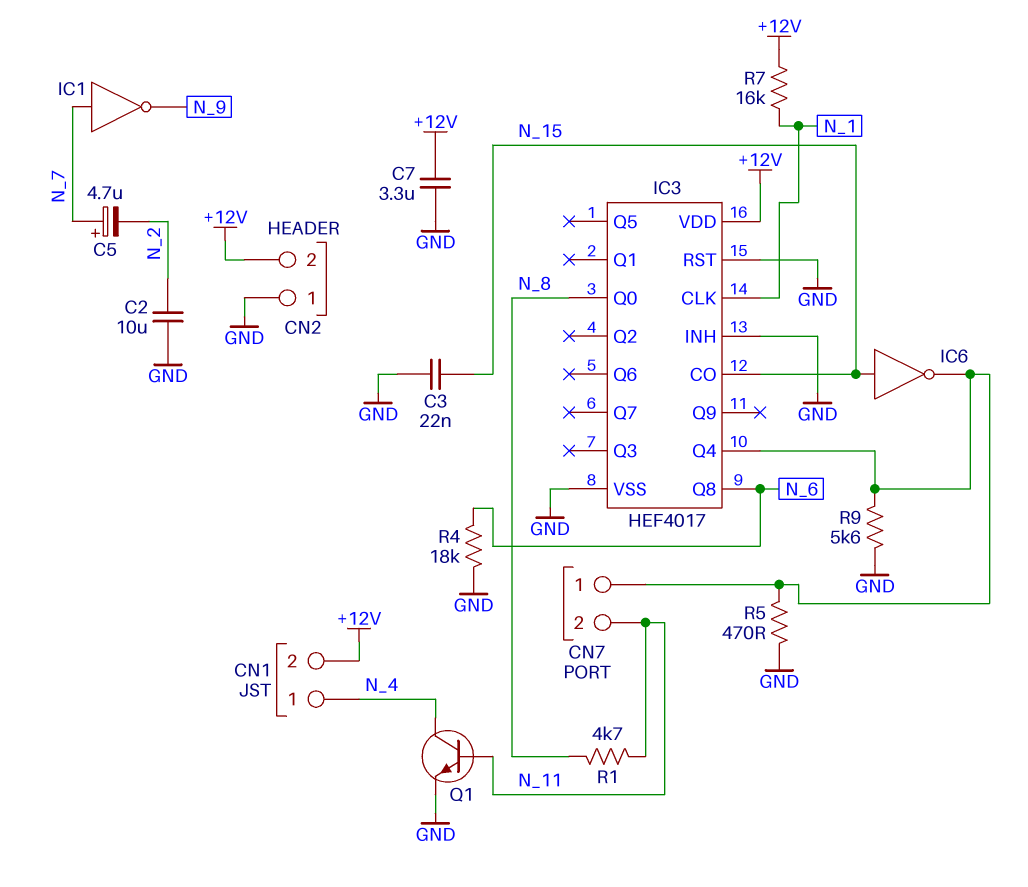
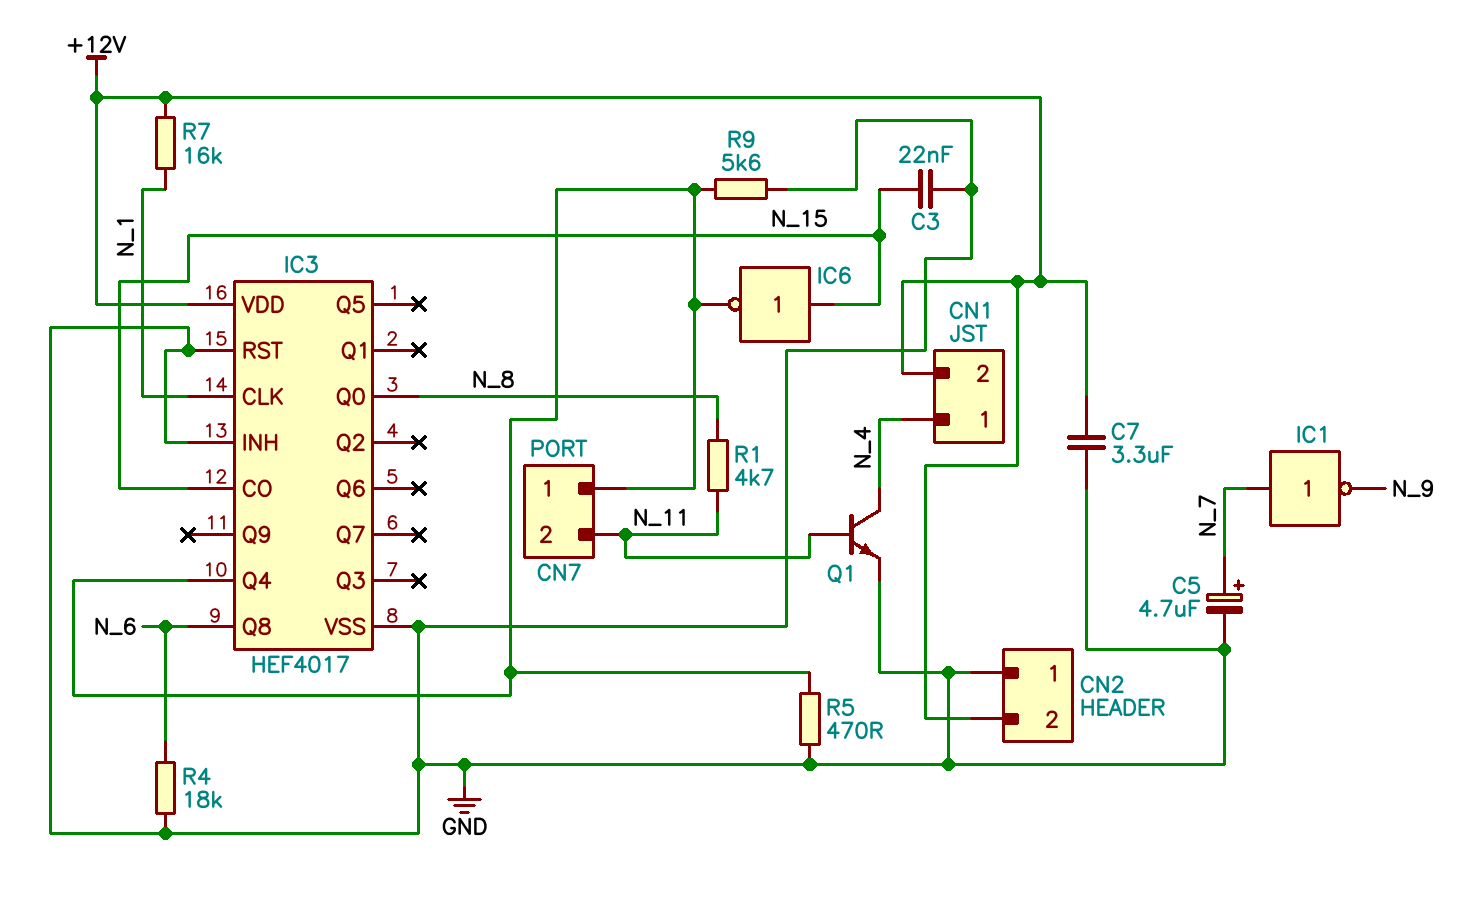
C2: 10uF (GND, N_2) -> none
C5: 4.7uF (plus N_7, minus N_2) -> 4.7uF (plus N_7, minus GND)

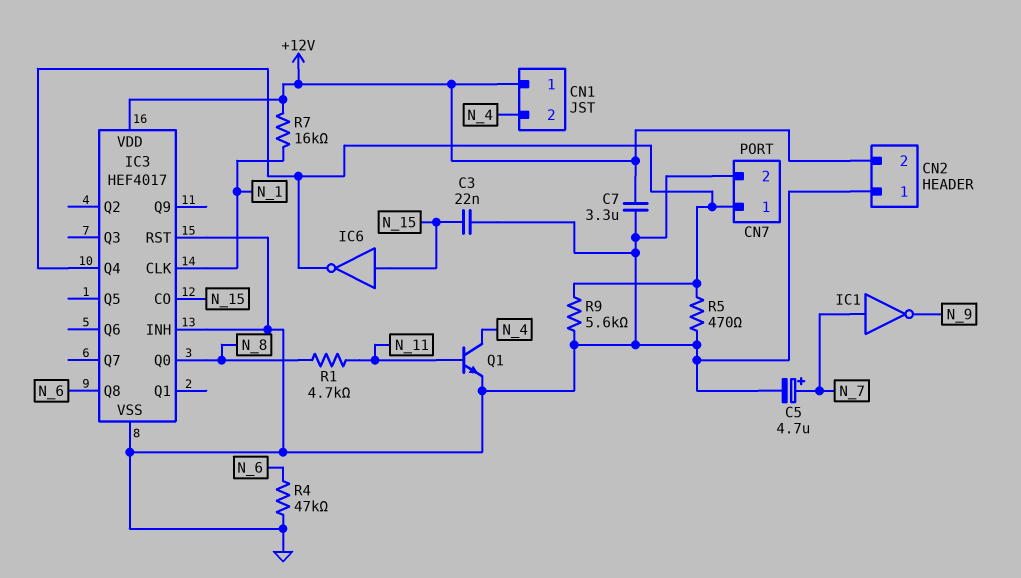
CN1 pin 1: N_4 -> +12V
CN1 pin 2: +12V -> N_4
CN7 pin 2: N_11 -> GND
R4: 18k (GND, N_6) -> 47k (GND, N_6)

